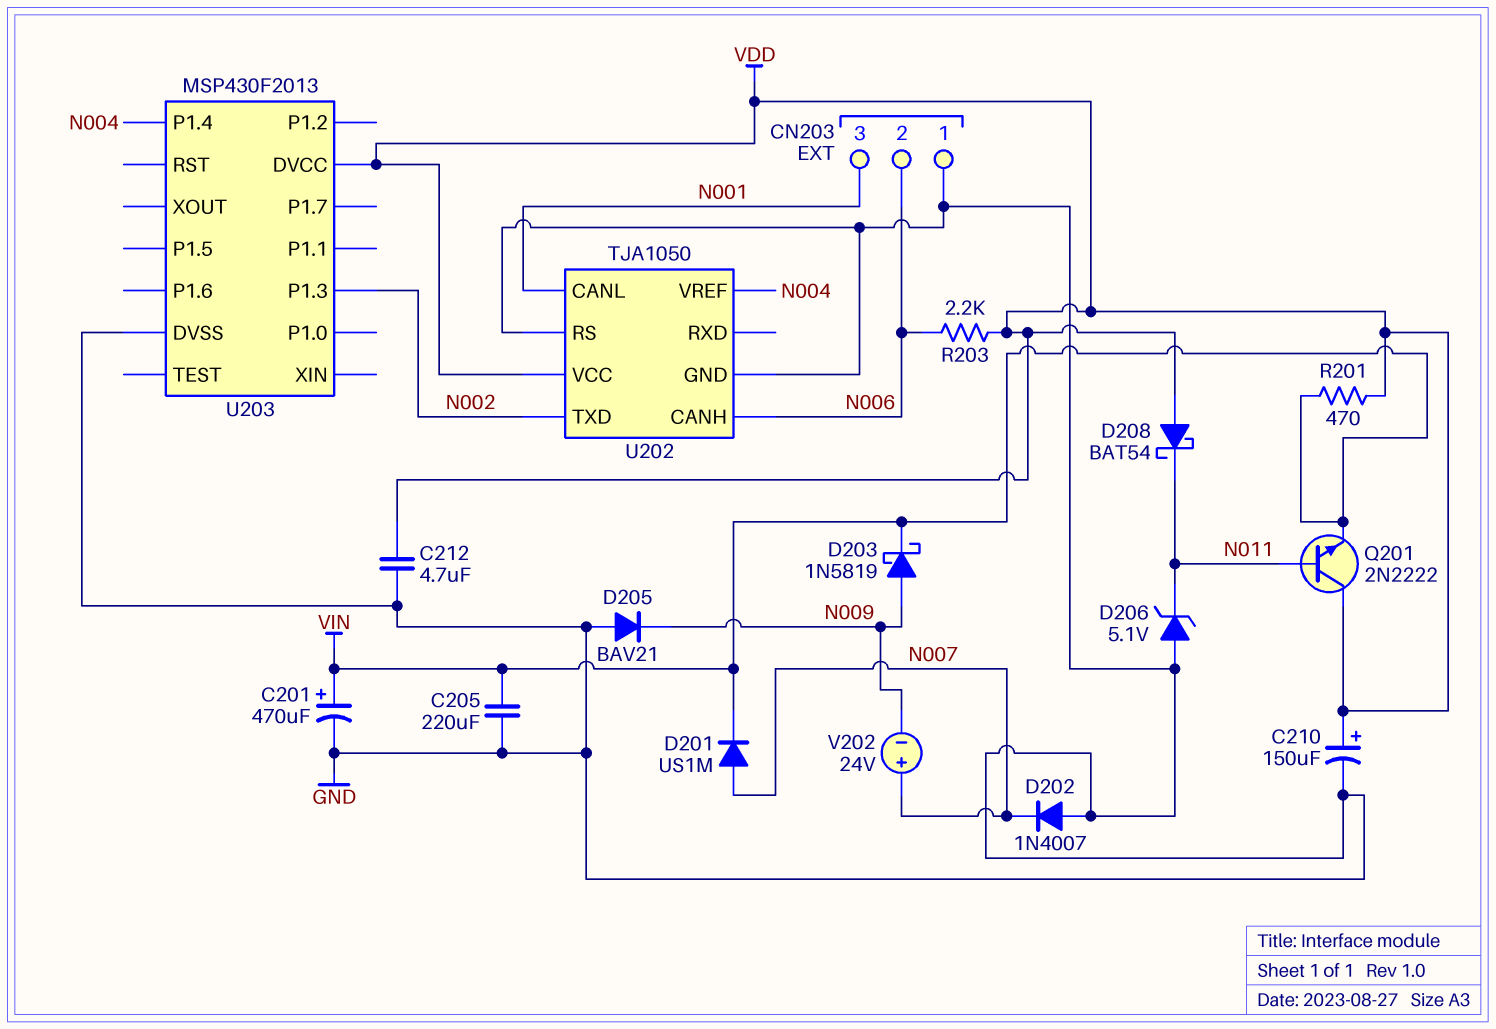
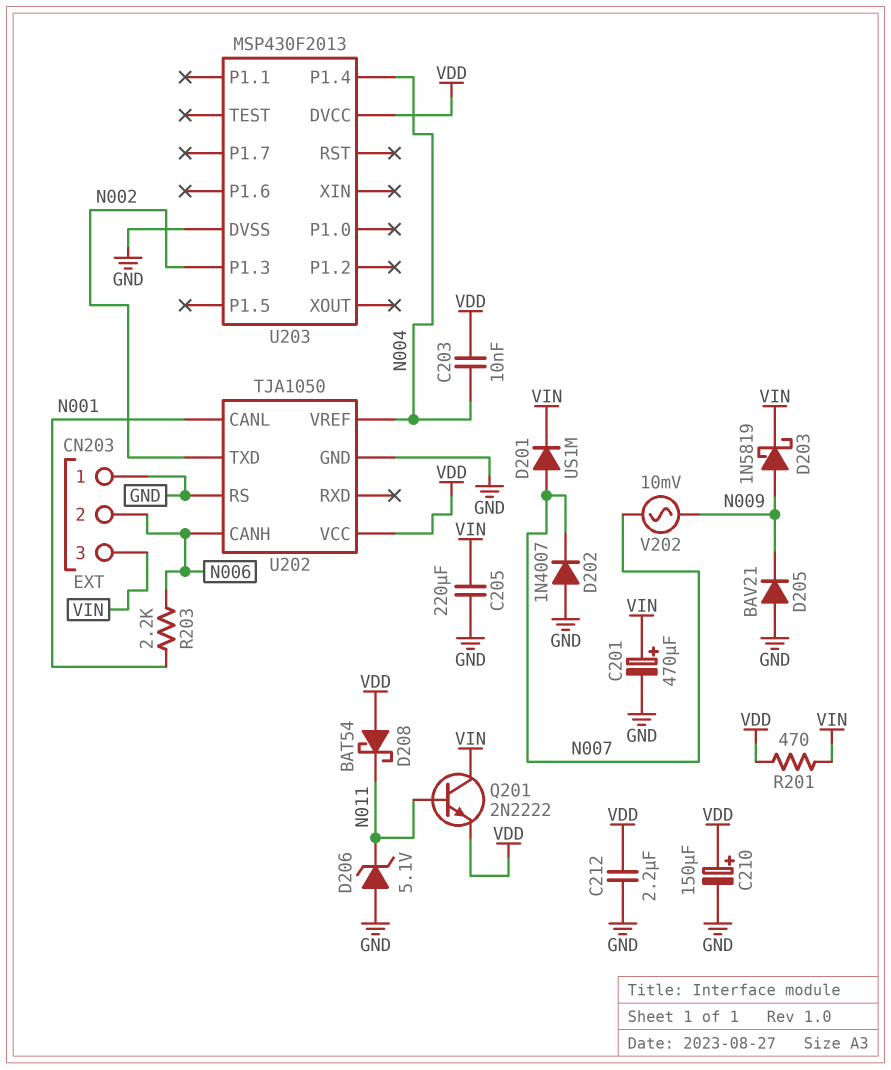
C203: none -> 10nF (N004, VDD)
C212: 4.7uF (GND, VDD) -> 2.2uF (GND, VDD)
CN203 pin 3: N001 -> VIN
Q201: NPN 2N2222 (B N011, C VDD, E VIN) -> NPN 2N2222 (B N011, C VIN, E VDD)
R203: 2.2k (N006, VDD) -> 2.2k (N001, N006)
V202: 24V (plus N007, minus N009) -> AC 10mV (N007, N009)

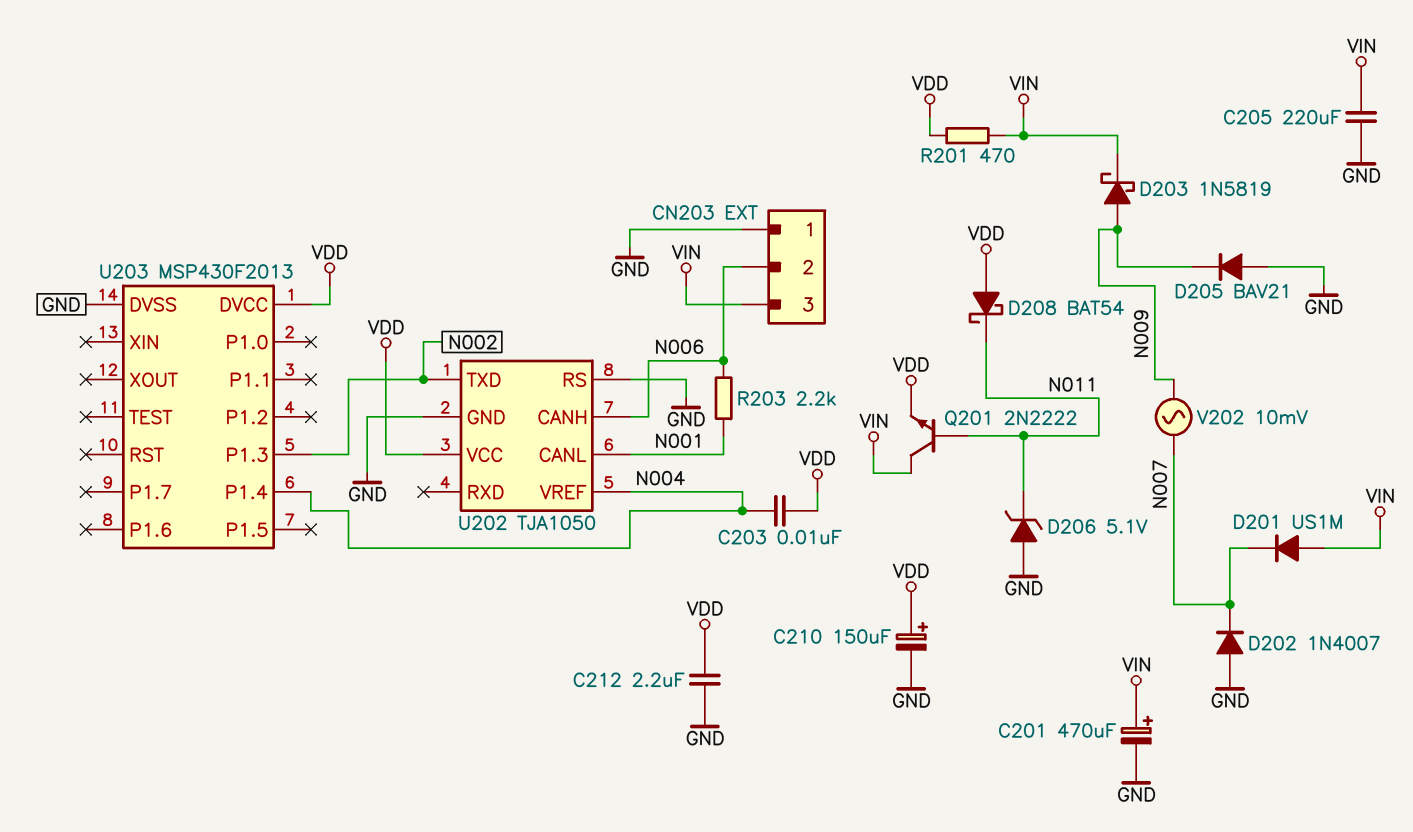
D201: diode US1M (A N007, K VIN) -> diode US1M (A VIN, K N007)

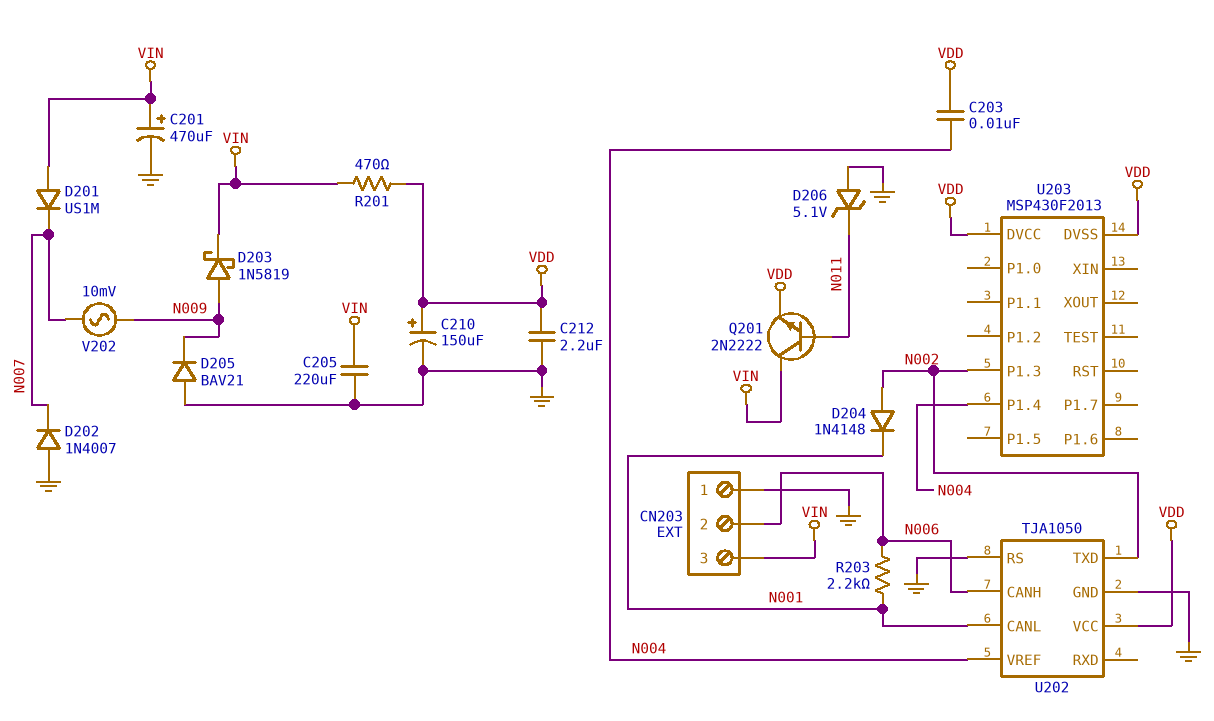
D204: none -> diode 1N4148 (A N002, K N001)
D208: schottky BAT54 (A VDD, K N011) -> none
U203 pin DVSS: GND -> VDD

